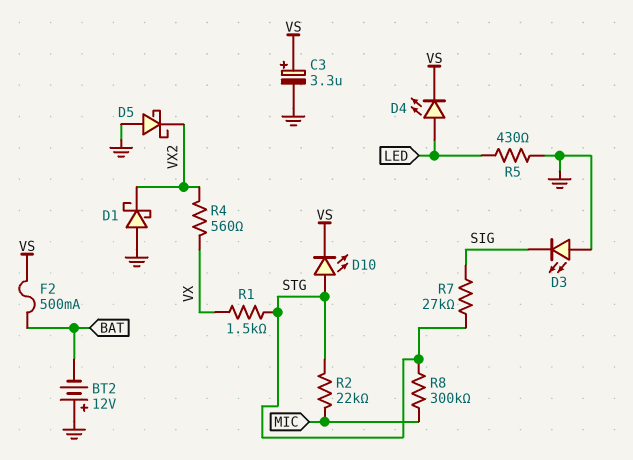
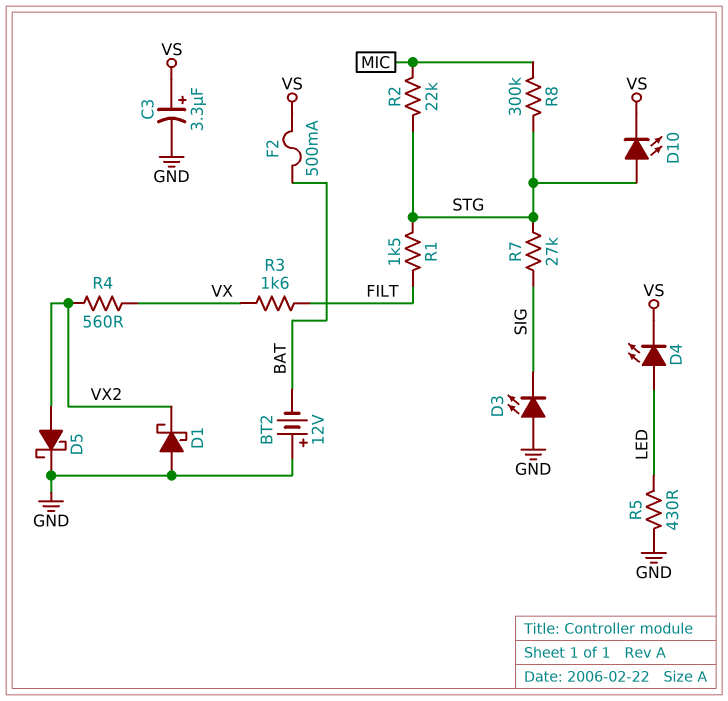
D5: schottky (A GND, K VX2) -> schottky (A VX2, K GND)
R1: 1.5k (STG, VX) -> 1.5k (FILT, STG)
R3: none -> 1.6k (FILT, VX)

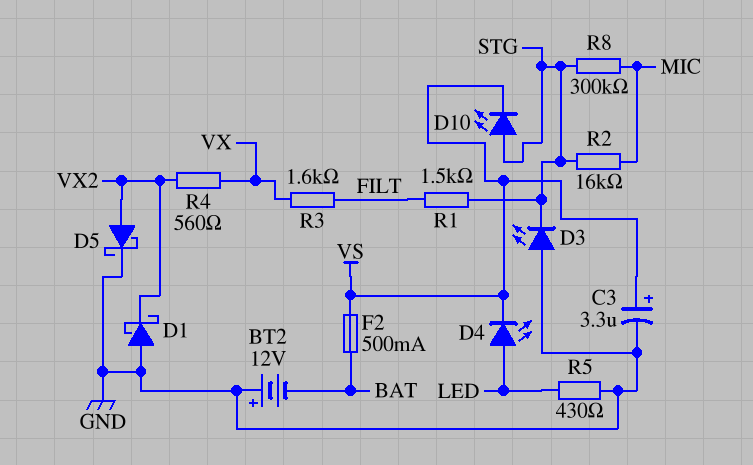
D3: LED (A GND, K SIG) -> LED (A GND, K STG)
R2: 22k (MIC, STG) -> 16k (MIC, STG)
R7: 27k (SIG, STG) -> none

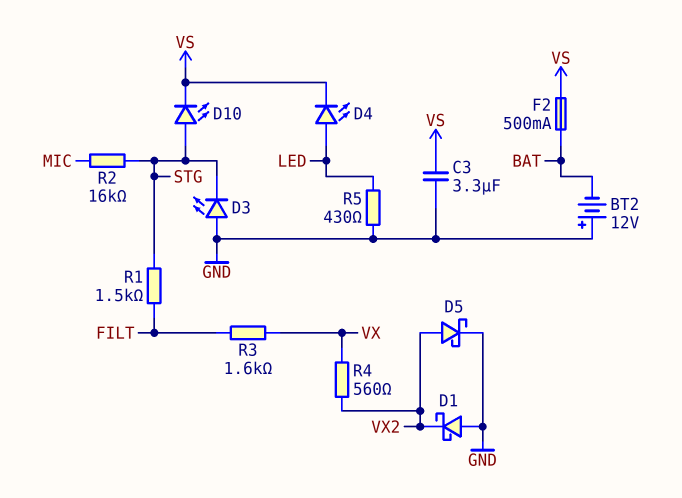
C3: 3.3uF (plus VS, minus GND) -> 3.3uF (GND, VS)
R8: 300k (MIC, STG) -> none

